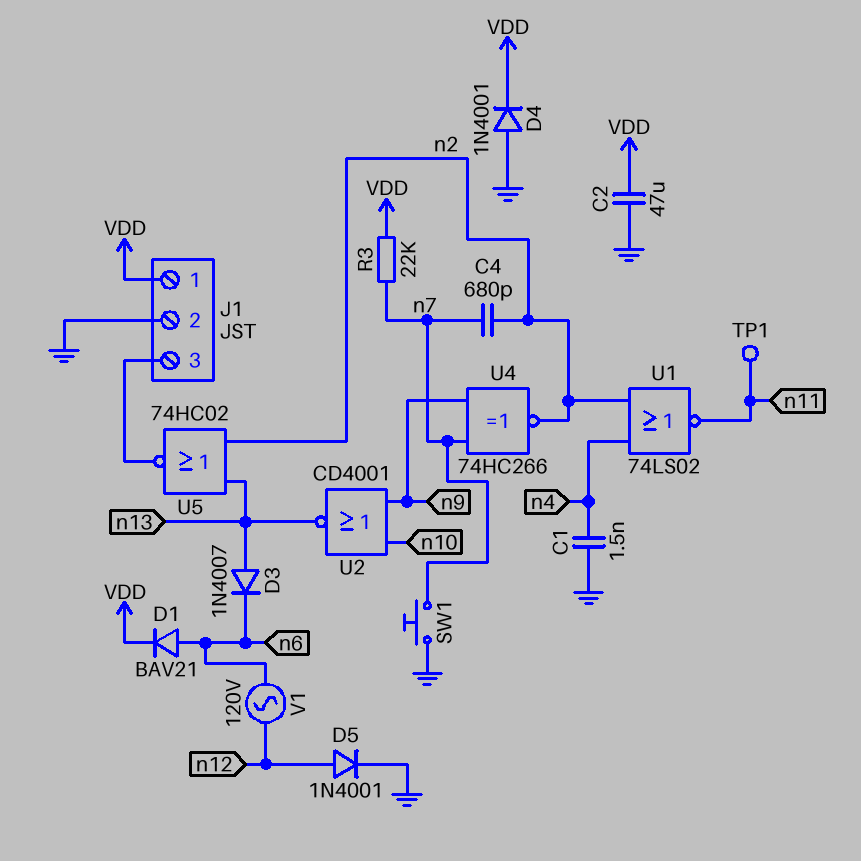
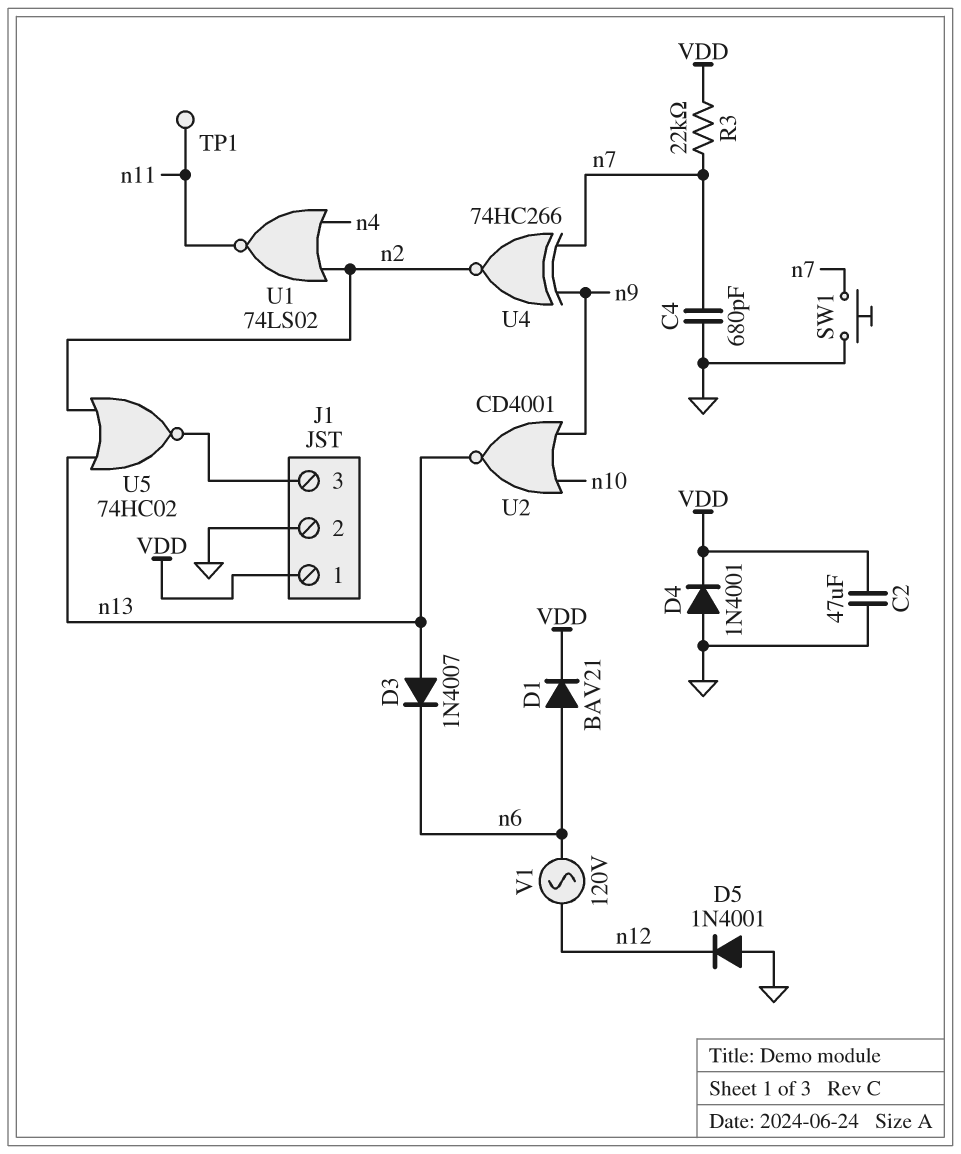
C1: 1.5nF (GND, n4) -> none
C4: 680pF (n2, n7) -> 680pF (GND, n7)
D5: diode 1N4001 (A n12, K GND) -> diode 1N4001 (A GND, K n12)

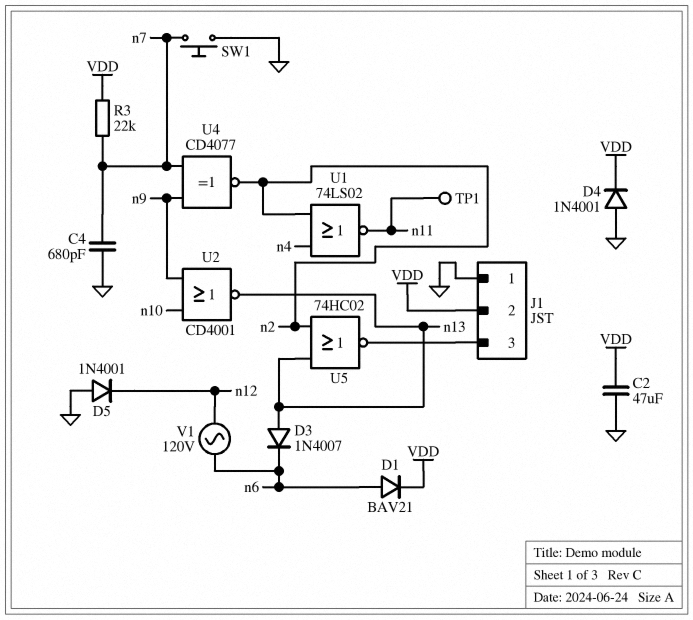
J1 pin 1: VDD -> GND
J1 pin 2: GND -> VDD
U4: XNOR 74HC266 (in n7, in n9, out n2) -> XNOR CD4077 (in n7, in n9, out n2)

